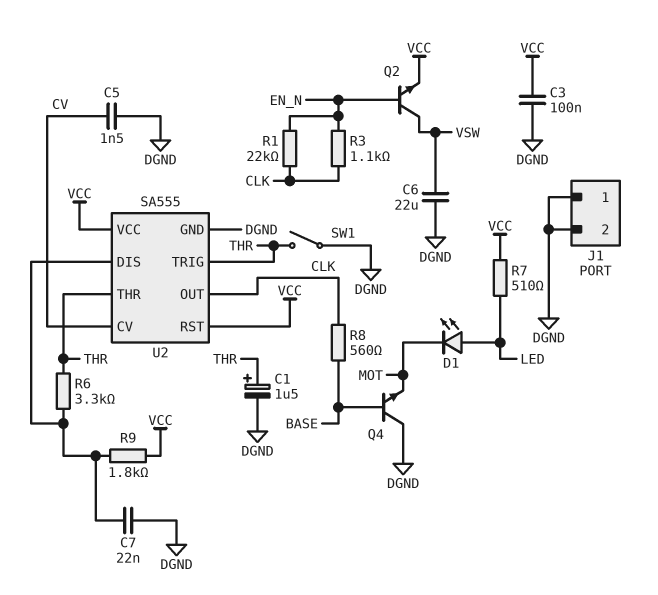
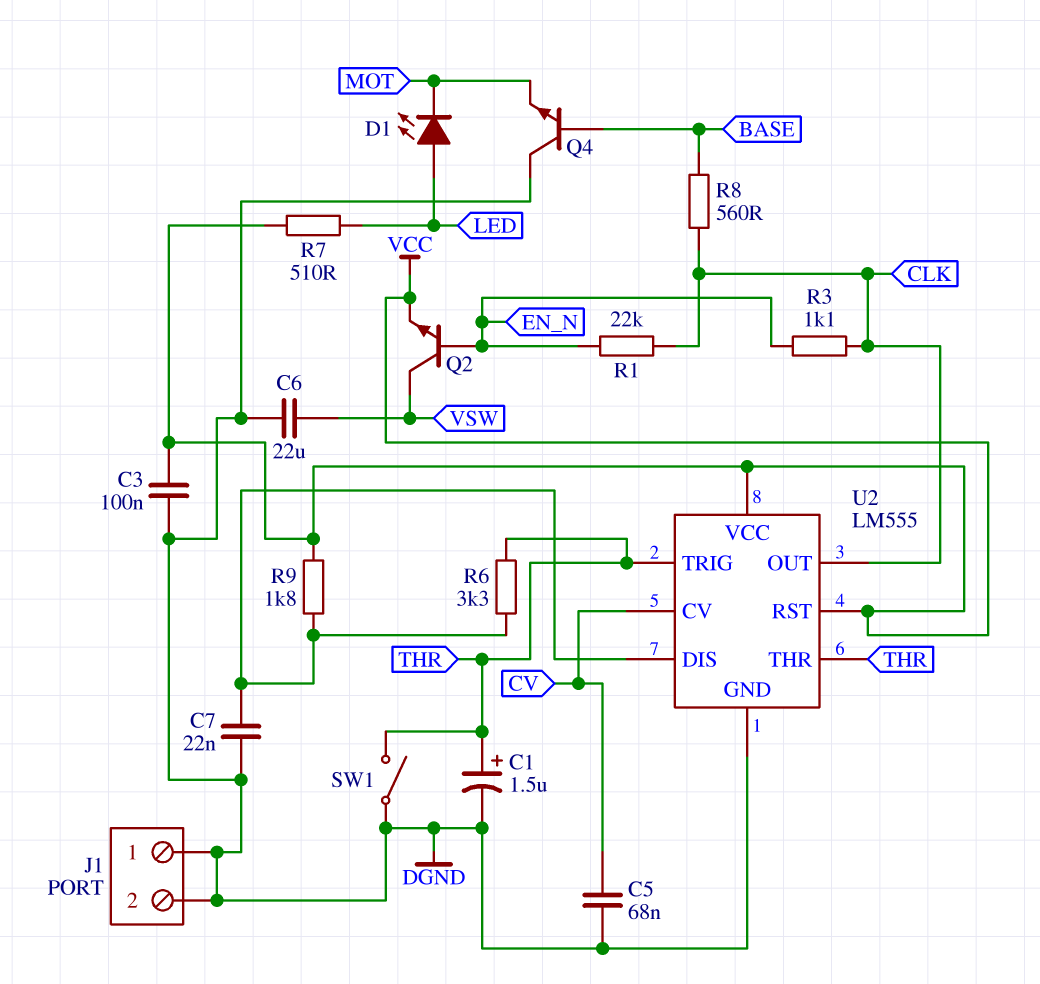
C5: 1.5nF (CV, DGND) -> 68nF (CV, DGND)
U2: SA555 -> LM555

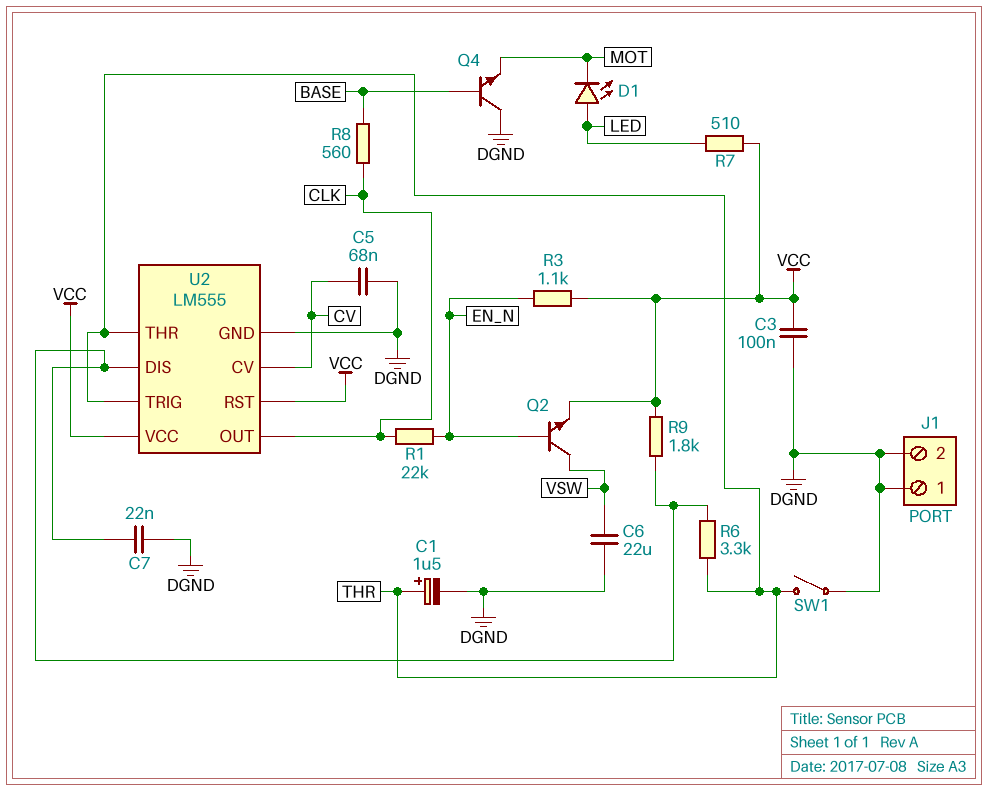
R3: 1.1k (CLK, EN_N) -> 1.1k (EN_N, VCC)

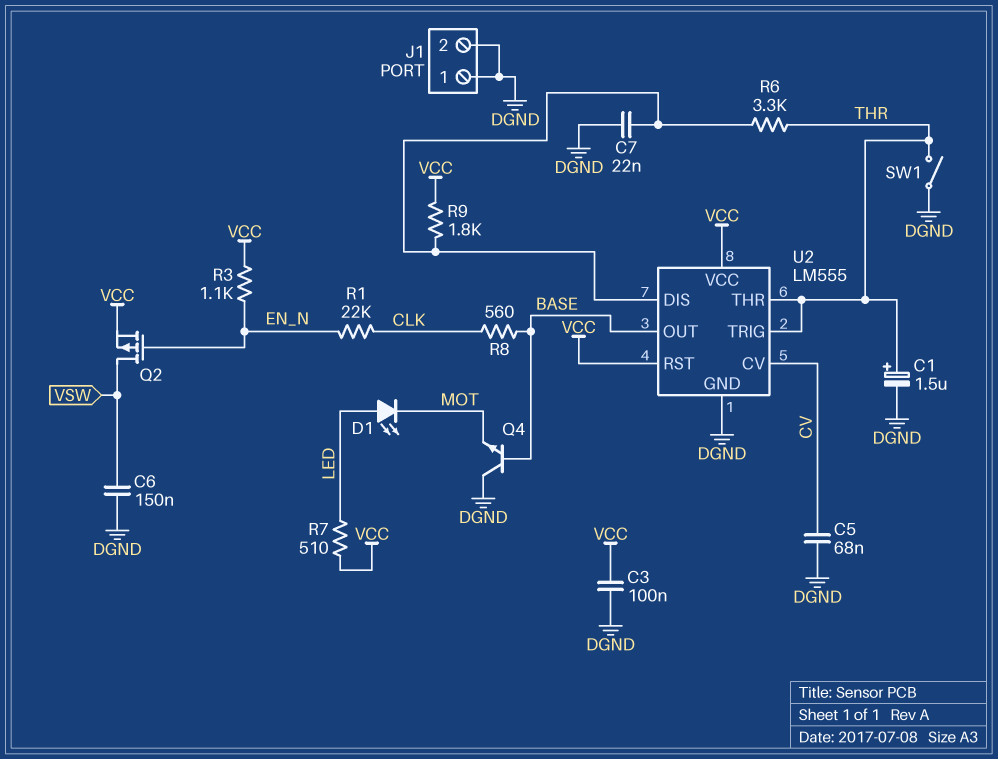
C6: 22uF (DGND, VSW) -> 150nF (DGND, VSW)
Q2: NPN (B EN_N, C VSW, E VCC) -> PMOS (G EN_N, D VSW, S VCC)
U2 pin OUT: CLK -> BASE

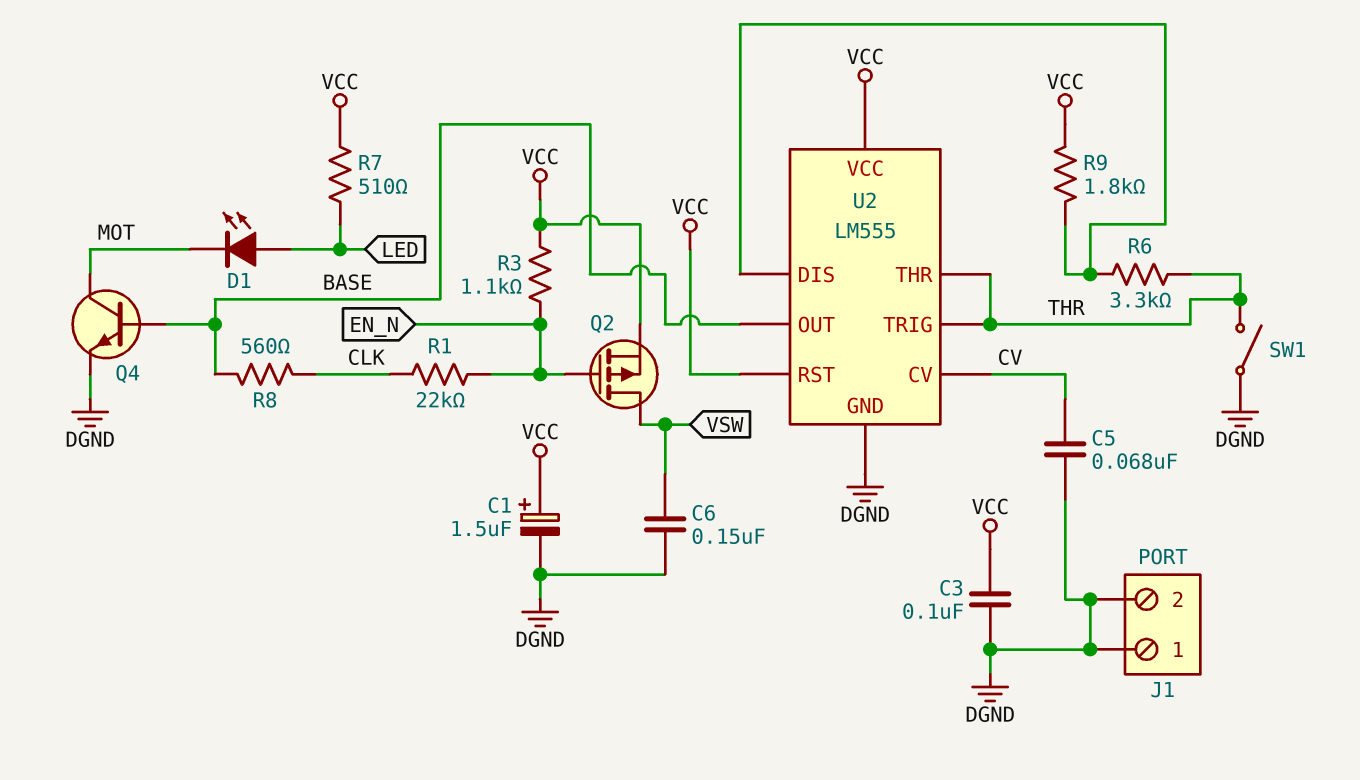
C1: 1.5uF (plus THR, minus DGND) -> 1.5uF (plus VCC, minus DGND)
C7: 22nF (DGND, U2/DIS) -> none
Q4: NPN (B BASE, C DGND, E MOT) -> NPN (B BASE, C MOT, E DGND)

